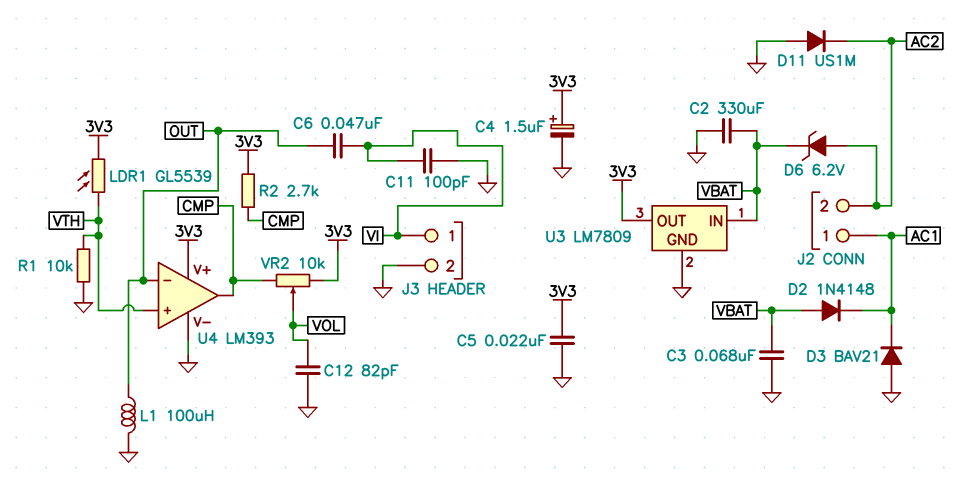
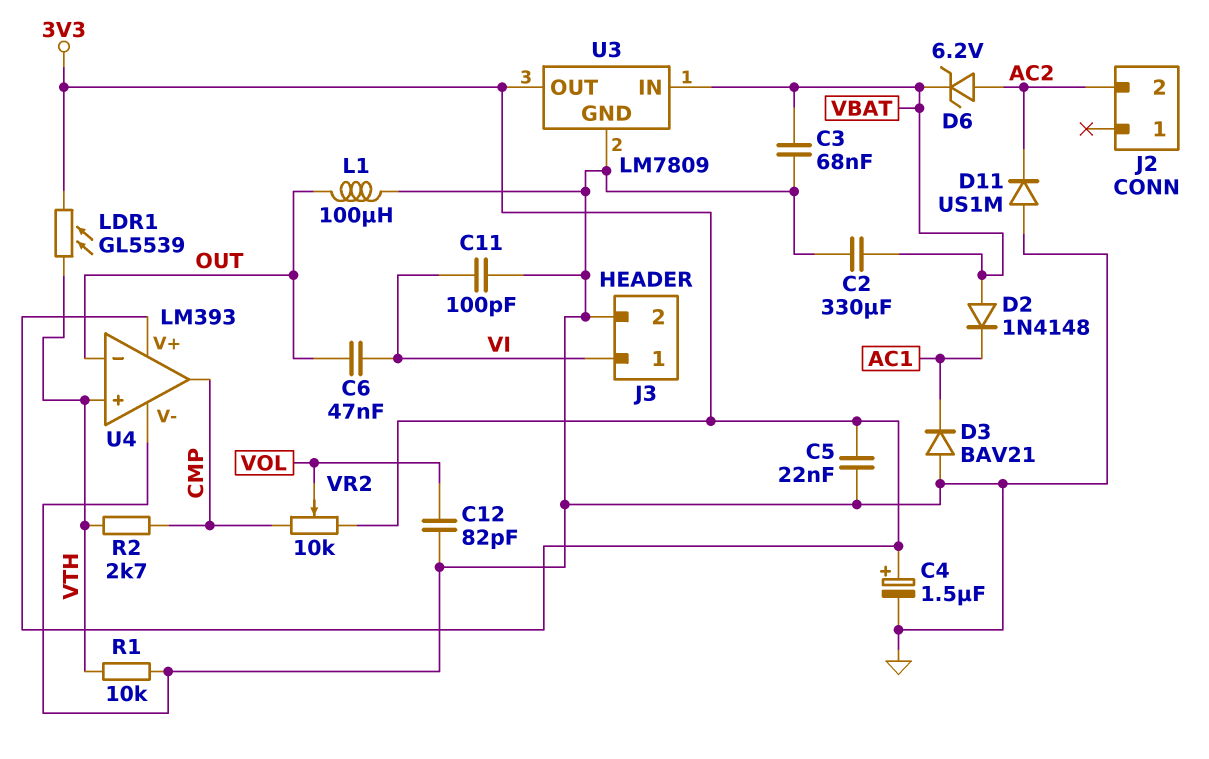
J2 pin 1: AC1 -> none
R2: 2.7k (3V3, CMP) -> 2.7k (CMP, VTH)

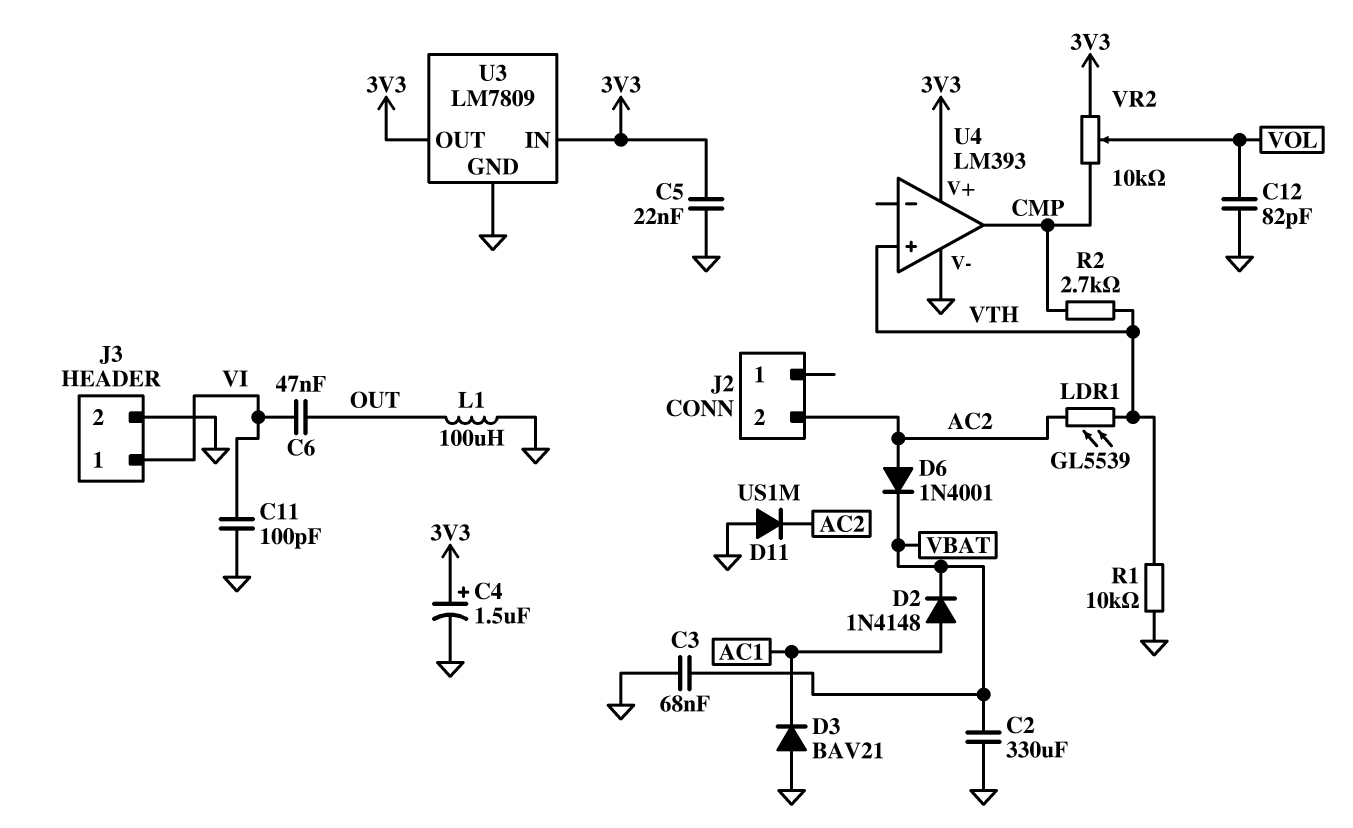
D2: diode 1N4148 (A VBAT, K AC1) -> diode 1N4148 (A AC1, K VBAT)
D6: zener 6.2V (A AC2, K VBAT) -> diode 1N4001 (A AC2, K VBAT)
LDR1: GL5539 (3V3, VTH) -> GL5539 (AC2, VTH)
U3 pin IN: VBAT -> 3V3
U4 pin in-: OUT -> none

